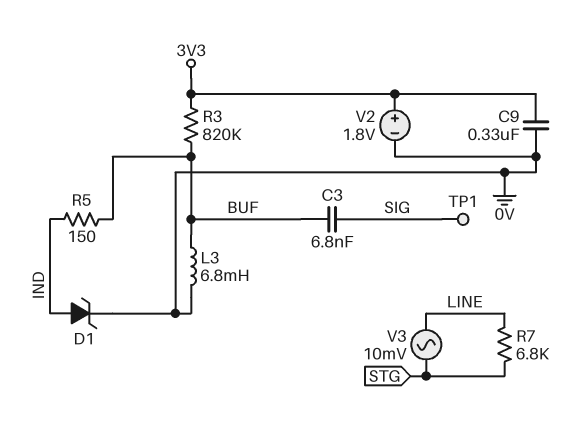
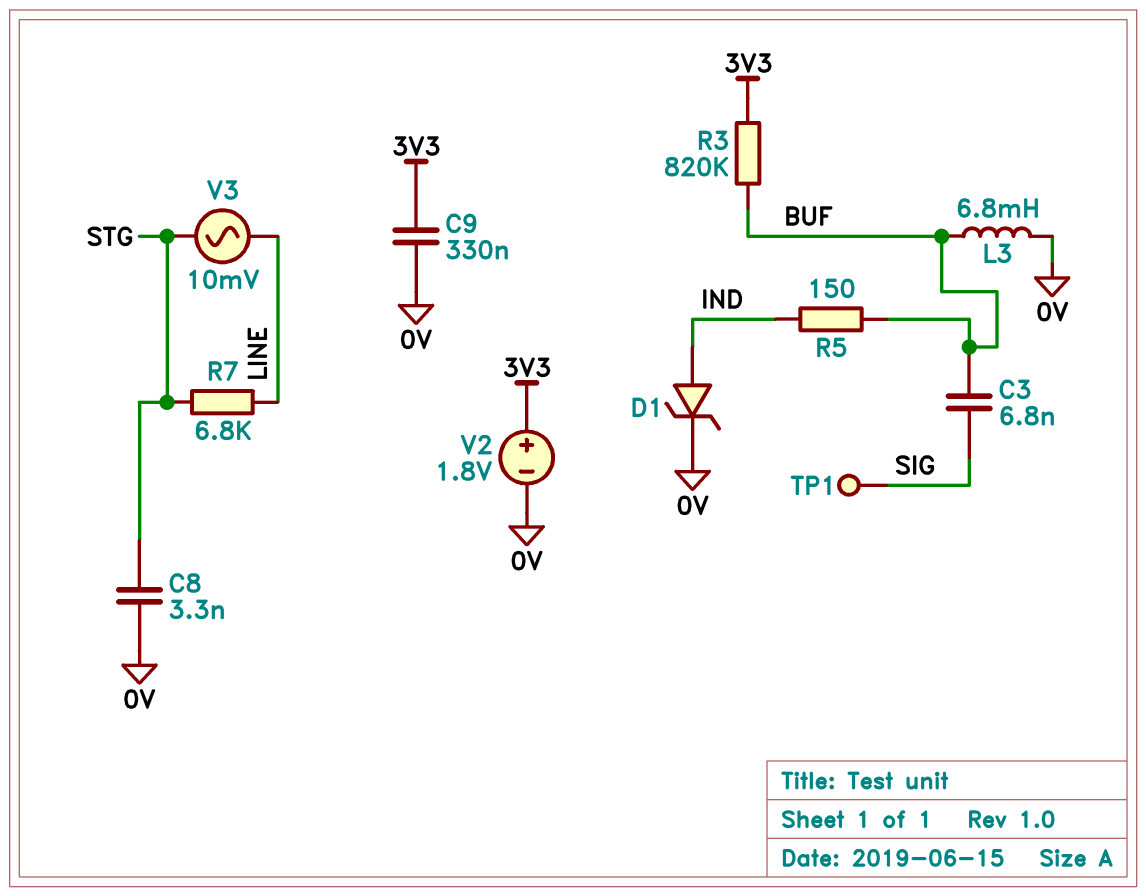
C8: none -> 3.3nF (0V, STG)

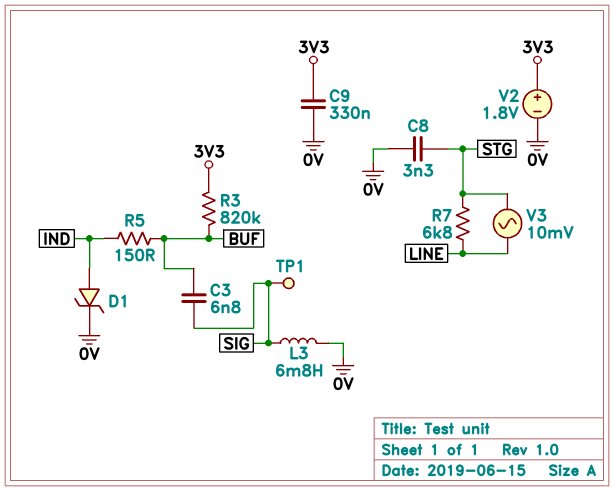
L3: 6.8mH (0V, BUF) -> 6.8mH (0V, SIG)

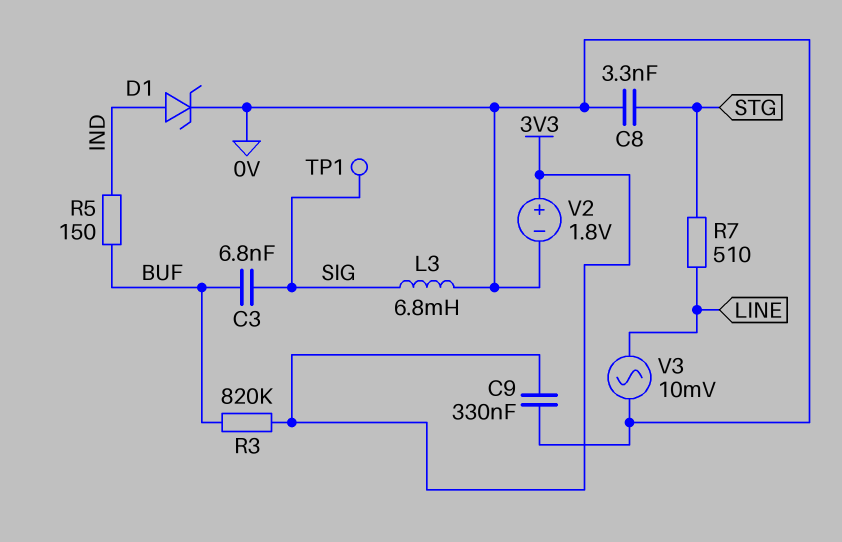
R7: 6.8k (LINE, STG) -> 510 (LINE, STG)
V3: AC 10mV (LINE, STG) -> AC 10mV (0V, LINE)

